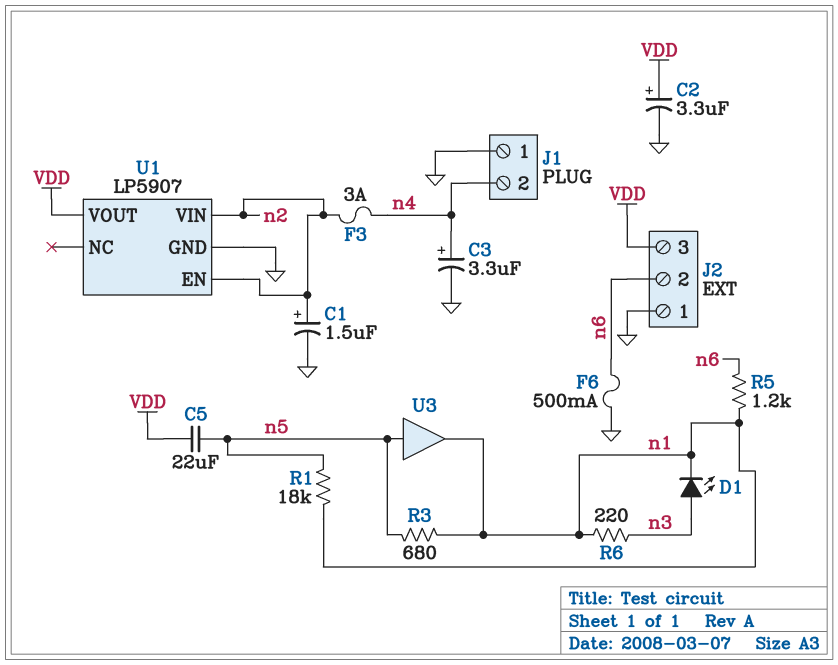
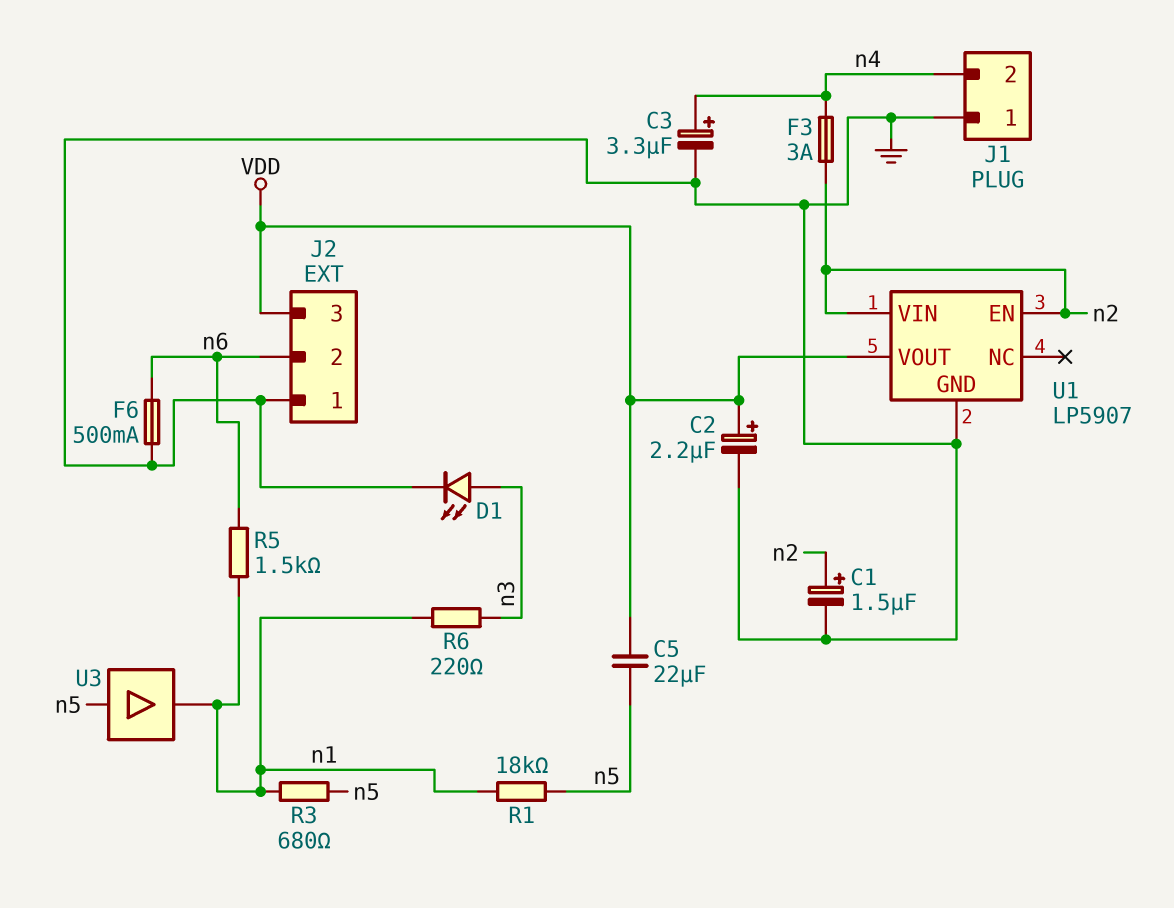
C2: 3.3uF (plus VDD, minus GND) -> 2.2uF (plus VDD, minus GND)
D1: LED (A n3, K n1) -> LED (A n3, K GND)
R5: 1.2k (n1, n6) -> 1.5k (n1, n6)

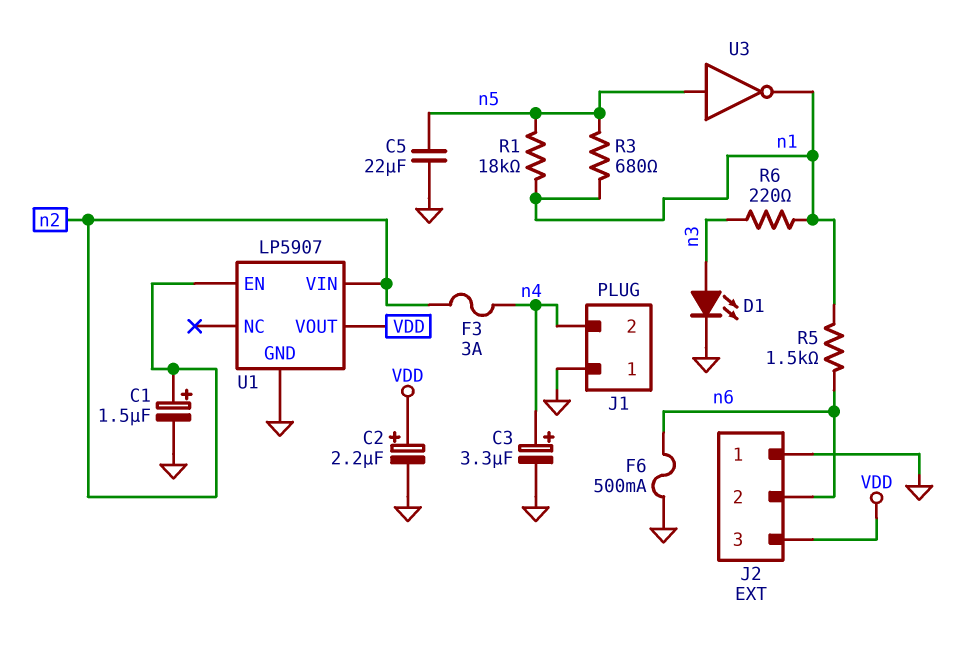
C5: 22uF (VDD, n5) -> 22uF (GND, n5)
U3: buffer (in n5, out n1) -> NOT (in n5, out n1)

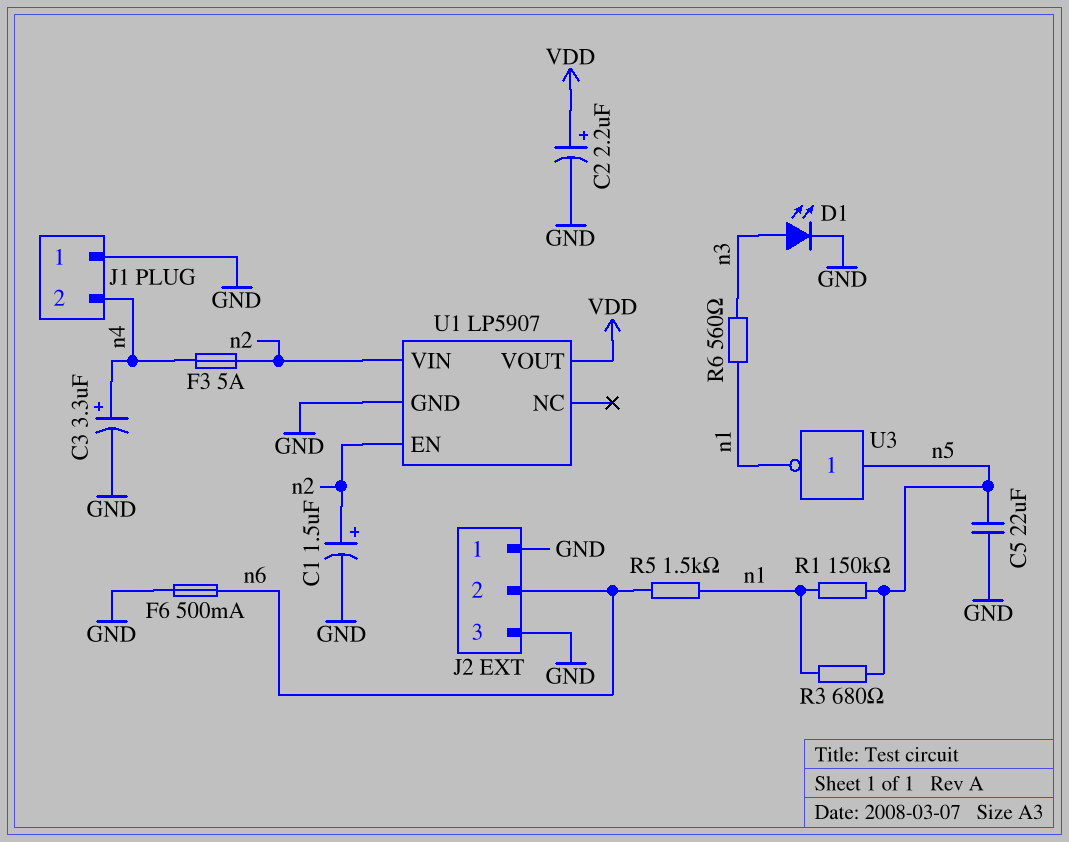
F3: 3A (n2, n4) -> 5A (n2, n4)
J2 pin 3: VDD -> GND
R1: 18k (n1, n5) -> 150k (n1, n5)
R6: 220 (n1, n3) -> 560 (n1, n3)

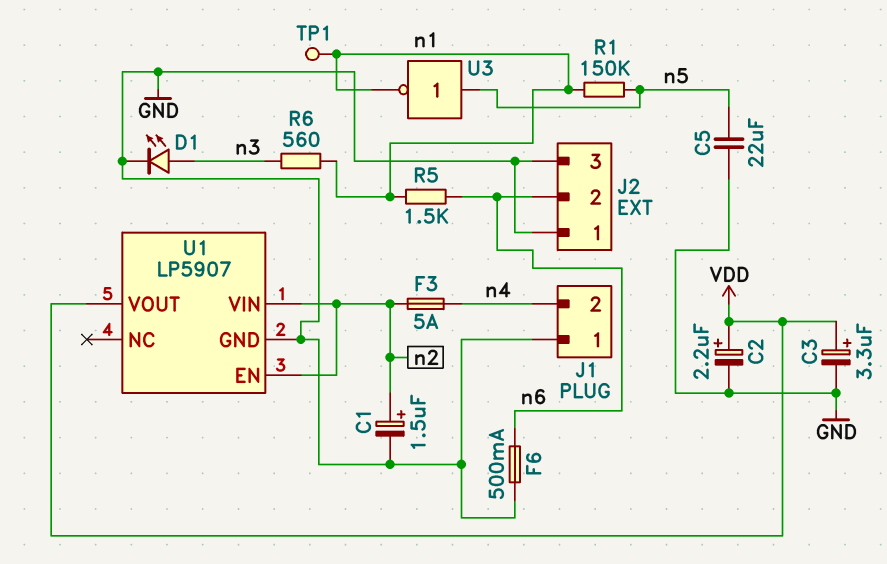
C3: 3.3uF (plus n4, minus GND) -> 3.3uF (plus VDD, minus GND)
R3: 680 (n1, n5) -> none
TP1: none -> test point (n1)

